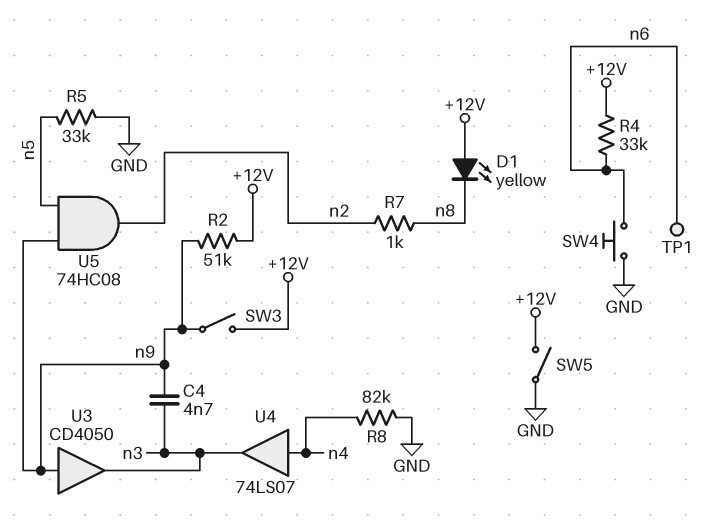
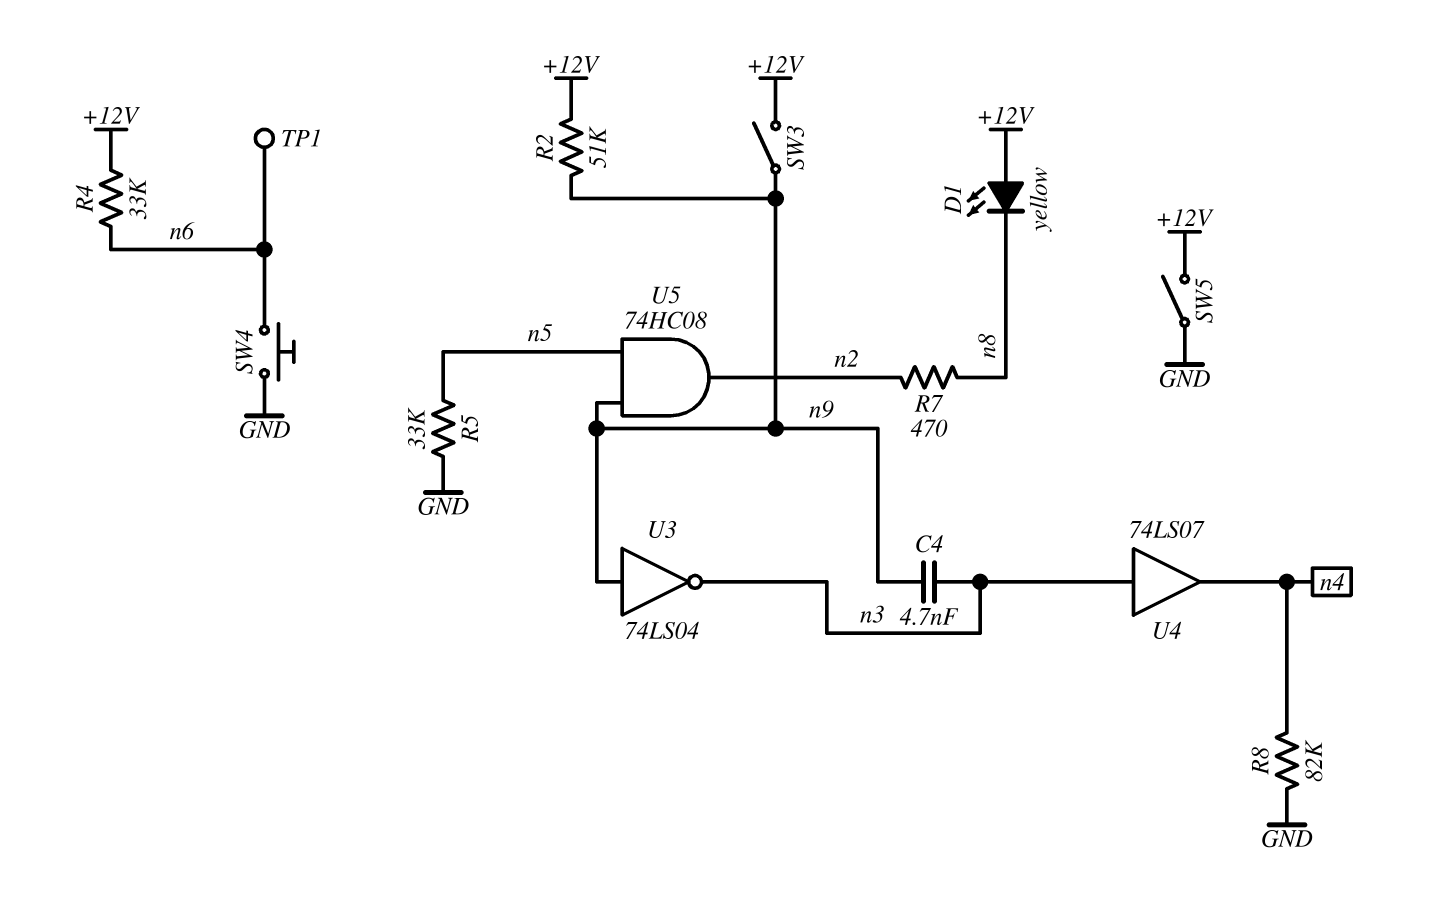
R7: 1k (n2, n8) -> 470 (n2, n8)
U3: buffer CD4050 (in n9, out n3) -> NOT 74LS04 (in n9, out n3)
U4: buffer 74LS07 (in n4, out n3) -> buffer 74LS07 (in n3, out n4)

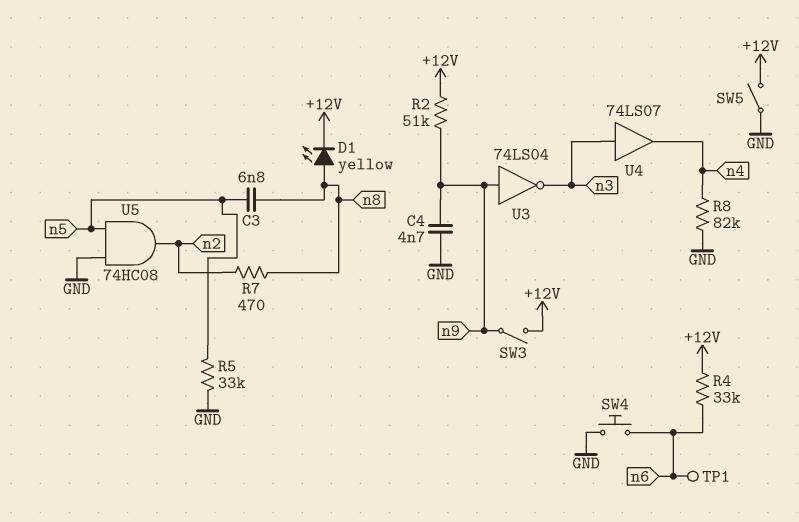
C3: none -> 6.8nF (n5, n8)
C4: 4.7nF (n3, n9) -> 4.7nF (GND, n9)
D1: LED yellow (A +12V, K n8) -> LED yellow (A n8, K +12V)
U5: AND 74HC08 (in n5, in n9, out n2) -> AND 74HC08 (in GND, in n5, out n2)

